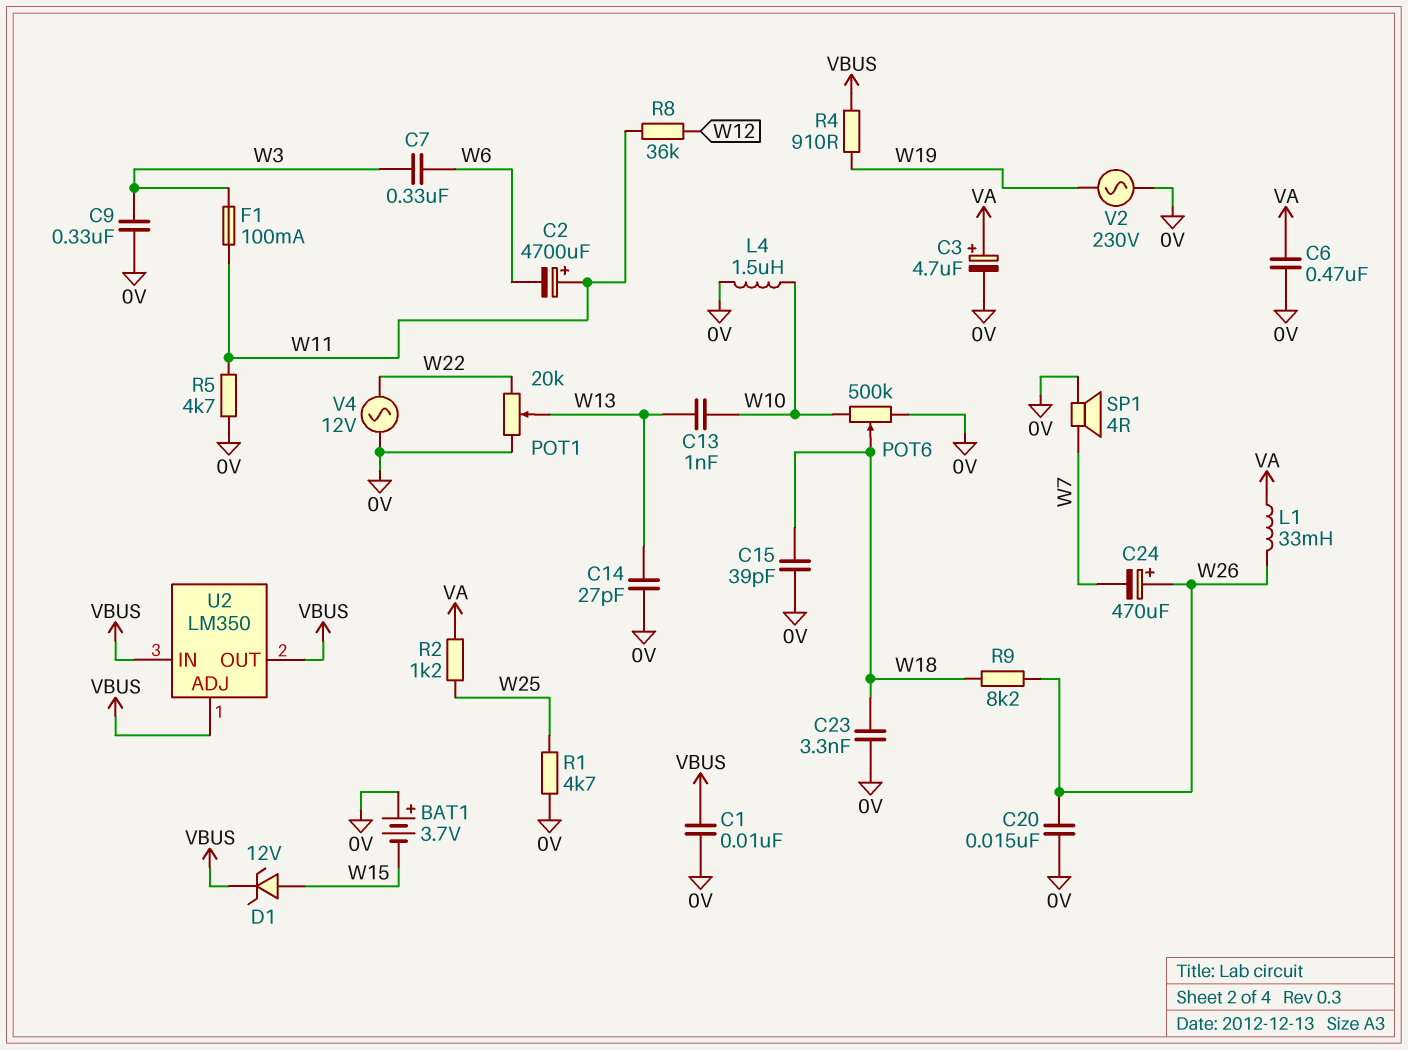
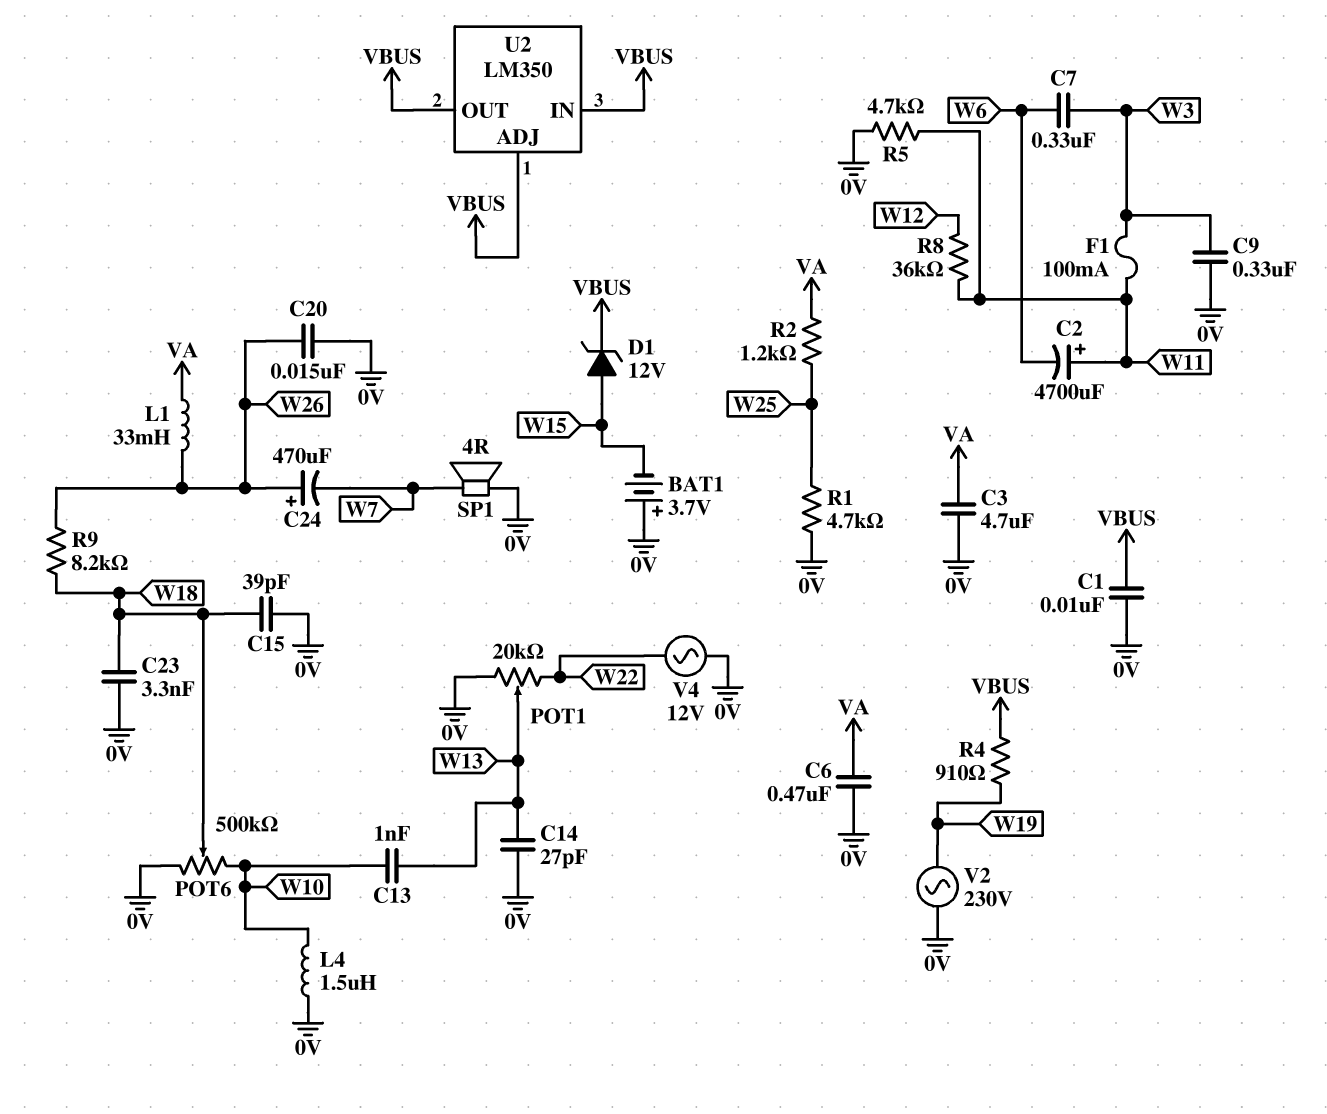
C3: 4.7uF (plus VA, minus 0V) -> 4.7uF (0V, VA)

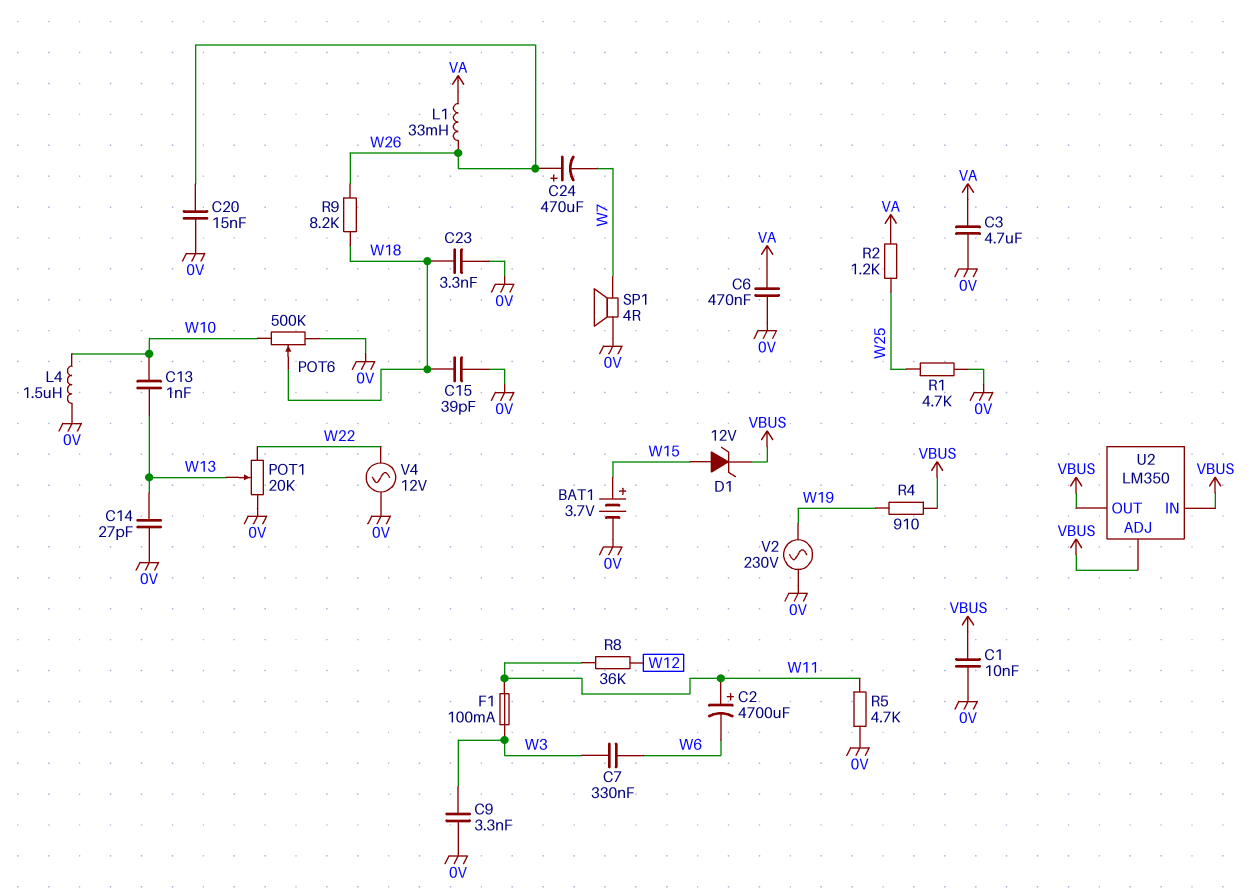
BAT1: 3.7V (plus 0V, minus W15) -> 3.7V (plus W15, minus 0V)
C9: 330nF (0V, W3) -> 3.3nF (0V, W3)

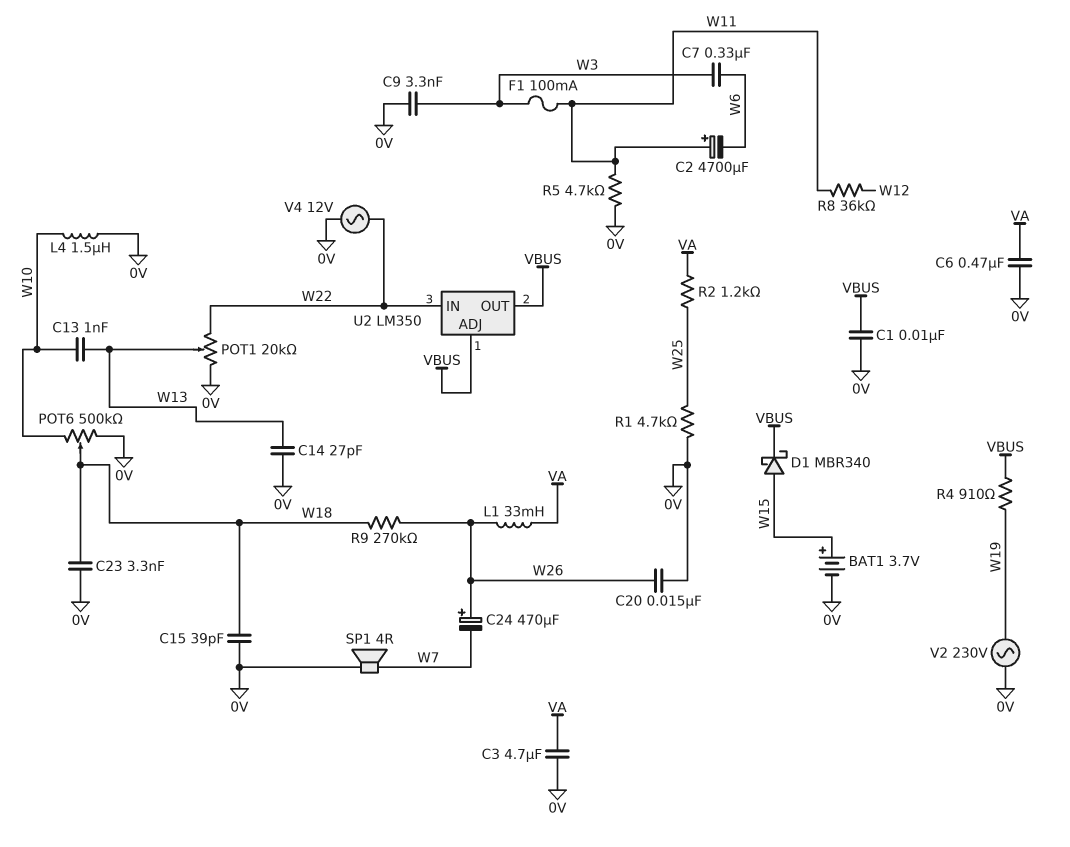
D1: zener 12V (A W15, K VBUS) -> schottky MBR340 (A W15, K VBUS)
R9: 8.2k (W18, W26) -> 270k (W18, W26)
U2 pin IN: VBUS -> W22

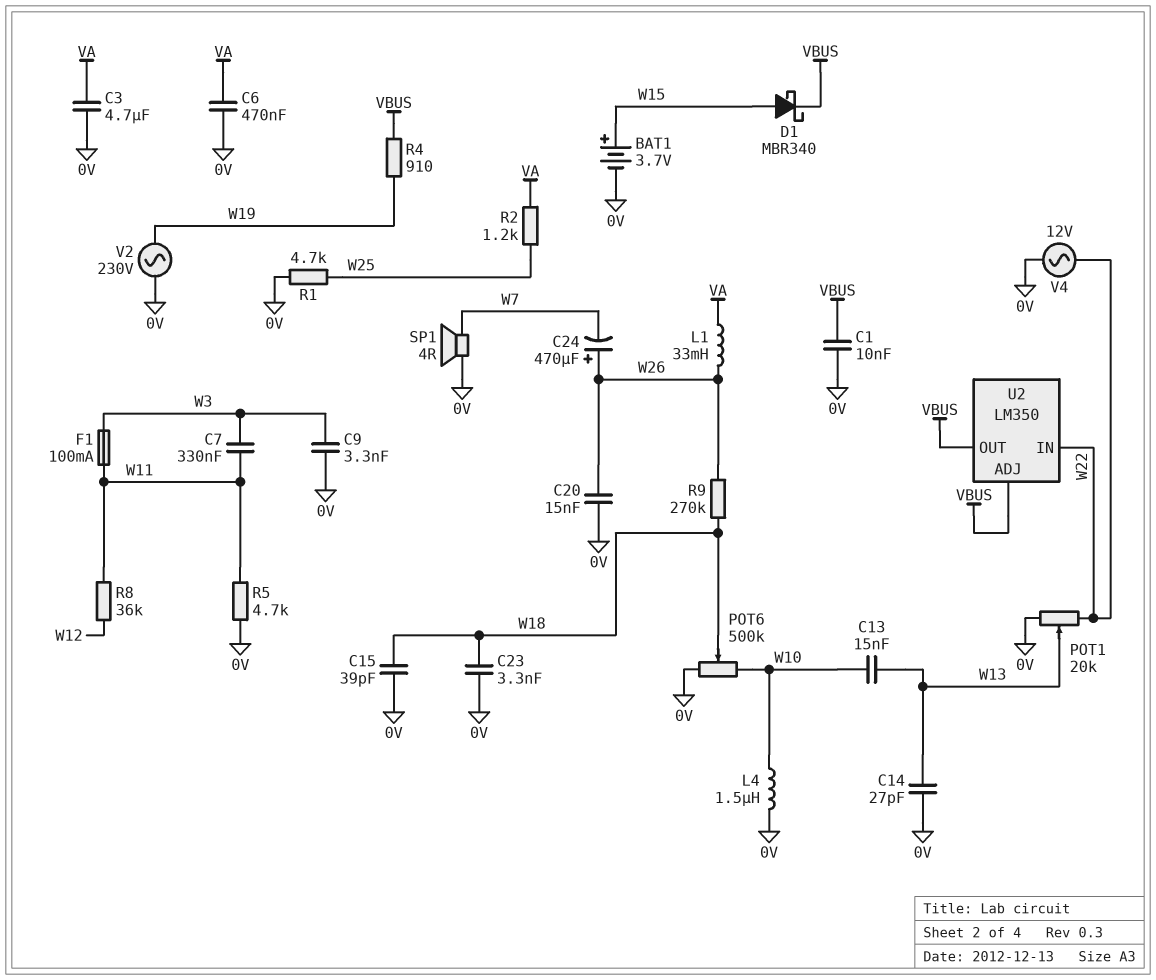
C2: 4700uF (plus W11, minus W6) -> none
C7: 330nF (W3, W6) -> 330nF (W3, W11)
C13: 1nF (W10, W13) -> 15nF (W10, W13)

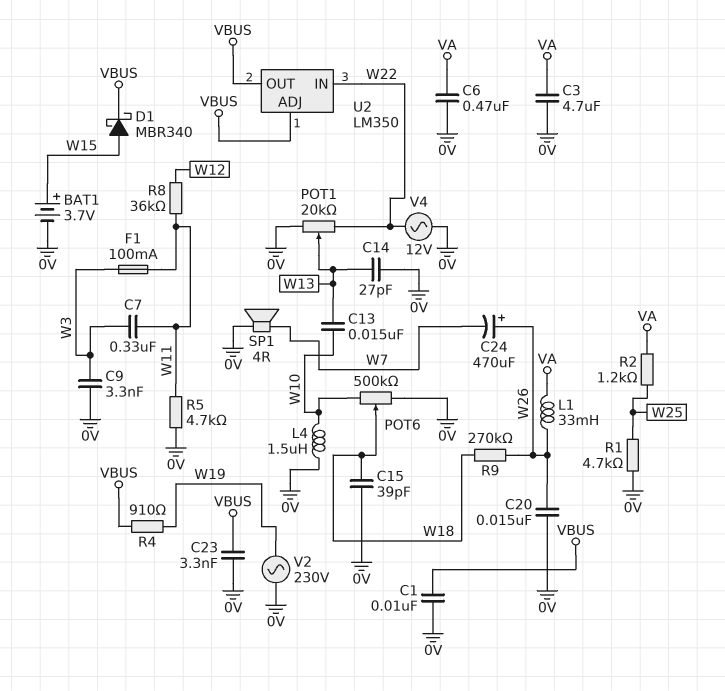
C23: 3.3nF (0V, W18) -> 3.3nF (0V, VBUS)

